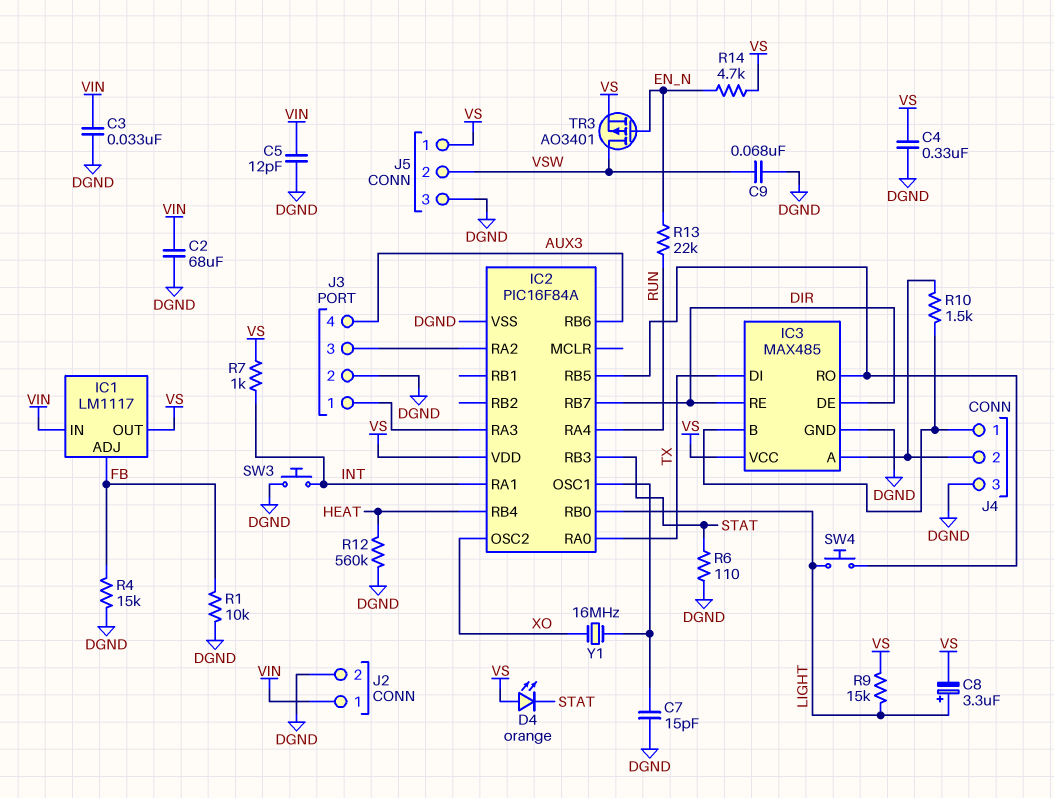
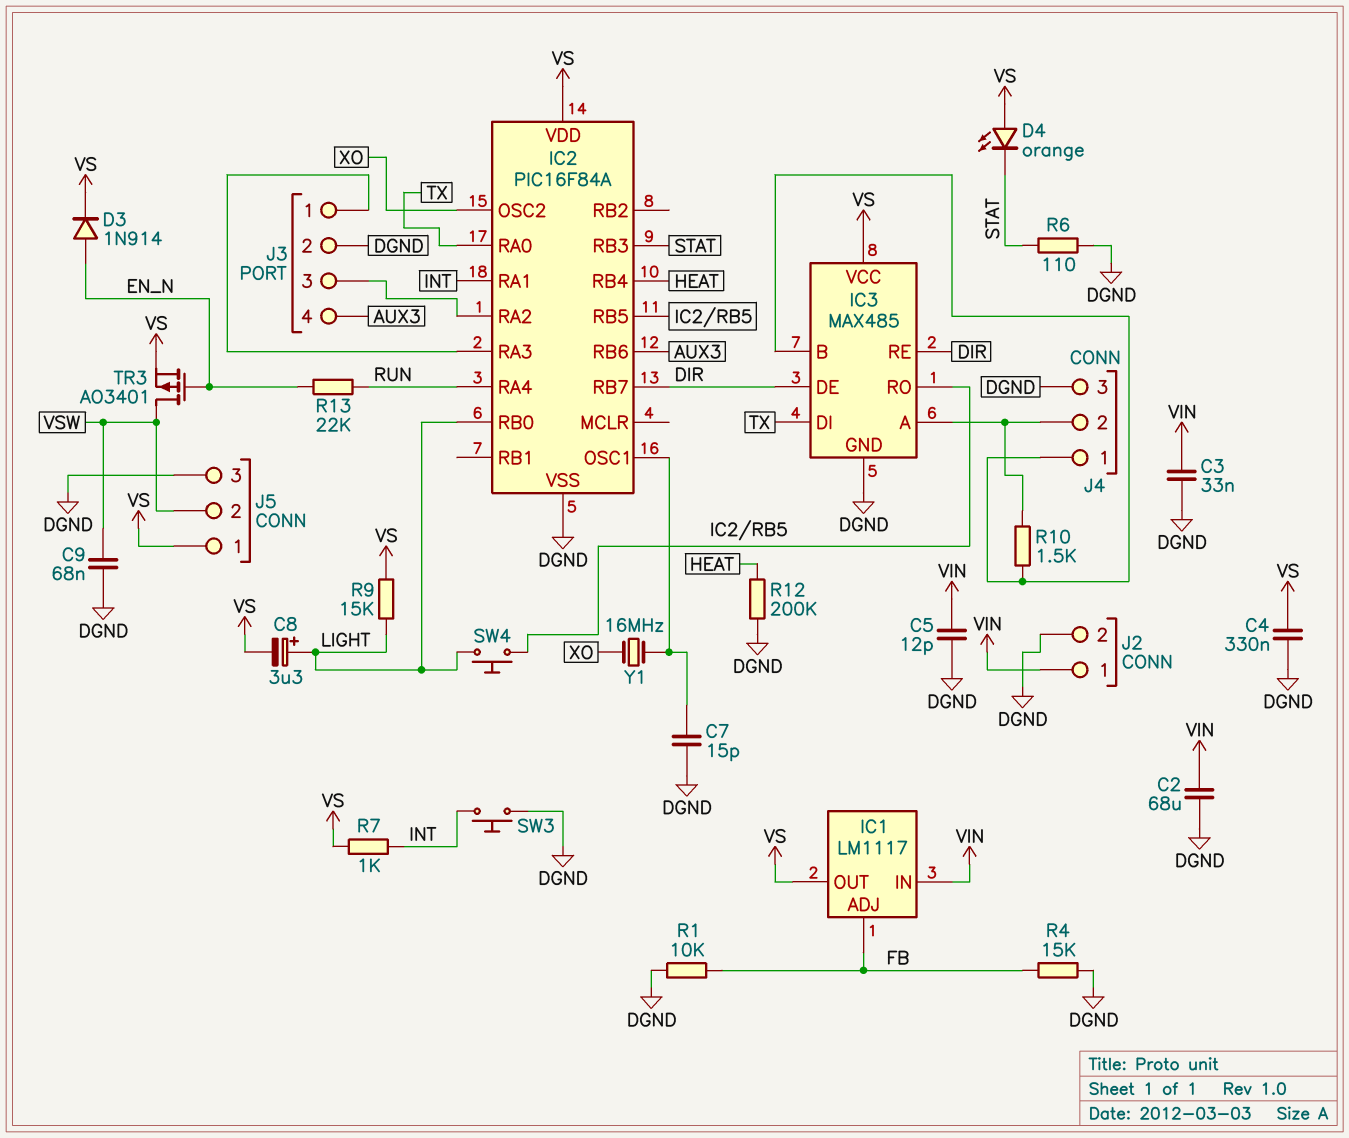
D3: none -> diode 1N914 (A EN_N, K VS)
R12: 560k (DGND, HEAT) -> 200k (DGND, HEAT)
R14: 4.7k (EN_N, VS) -> none

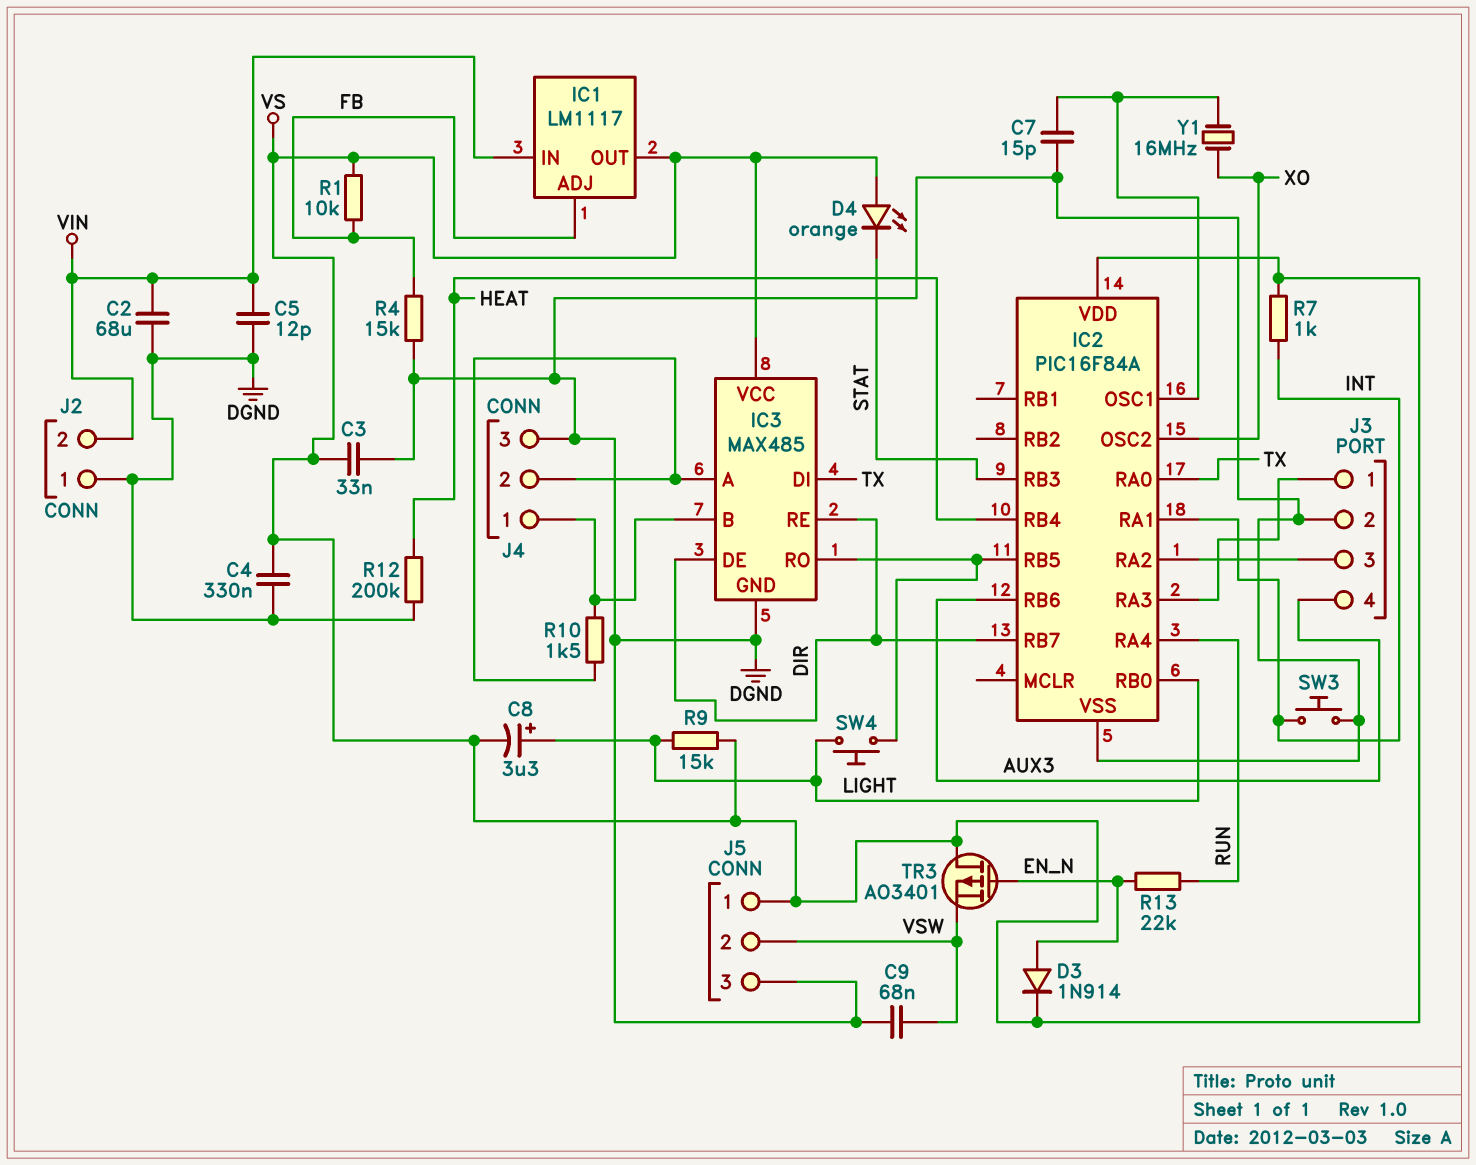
C3: 33nF (DGND, VIN) -> 33nF (DGND, VS)
J2 pin 1: VIN -> DGND
J2 pin 2: DGND -> VIN
R1: 10k (DGND, FB) -> 10k (FB, VS)
R6: 110 (DGND, STAT) -> none
TR3: PMOS AO3401 (G EN_N, D VSW, S VS) -> PMOS AO3401 (G EN_N, D VS, S VSW)

